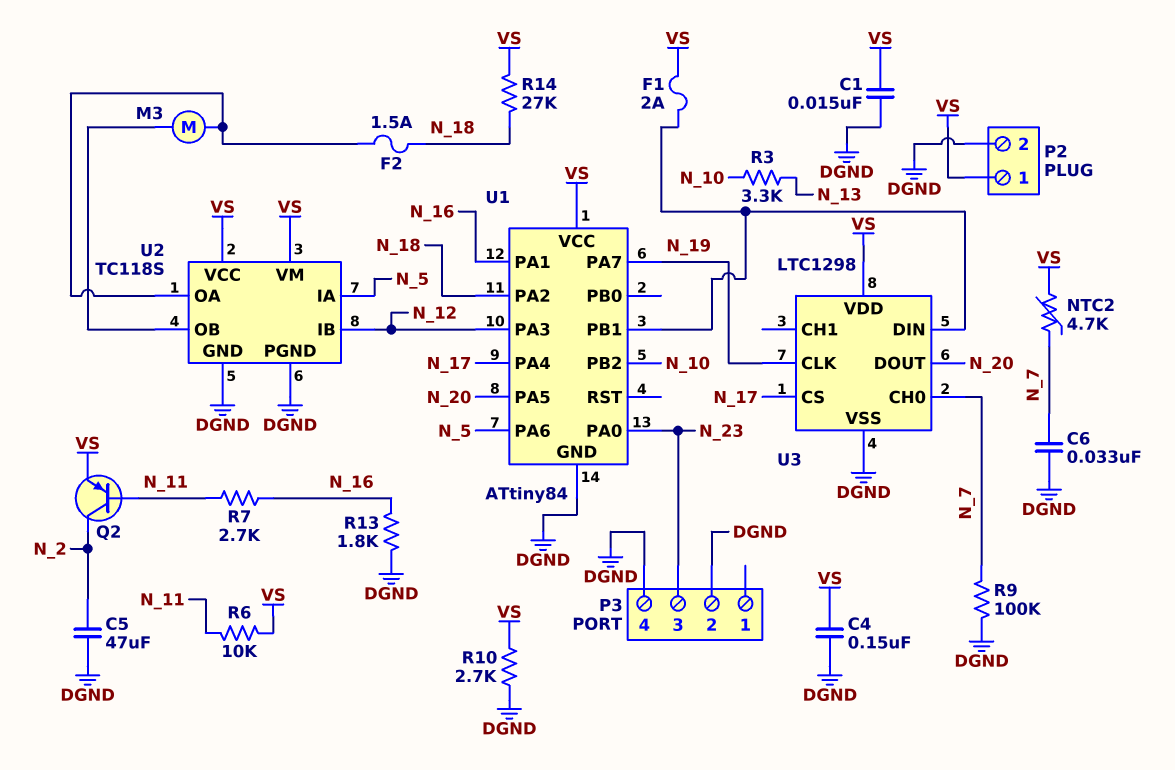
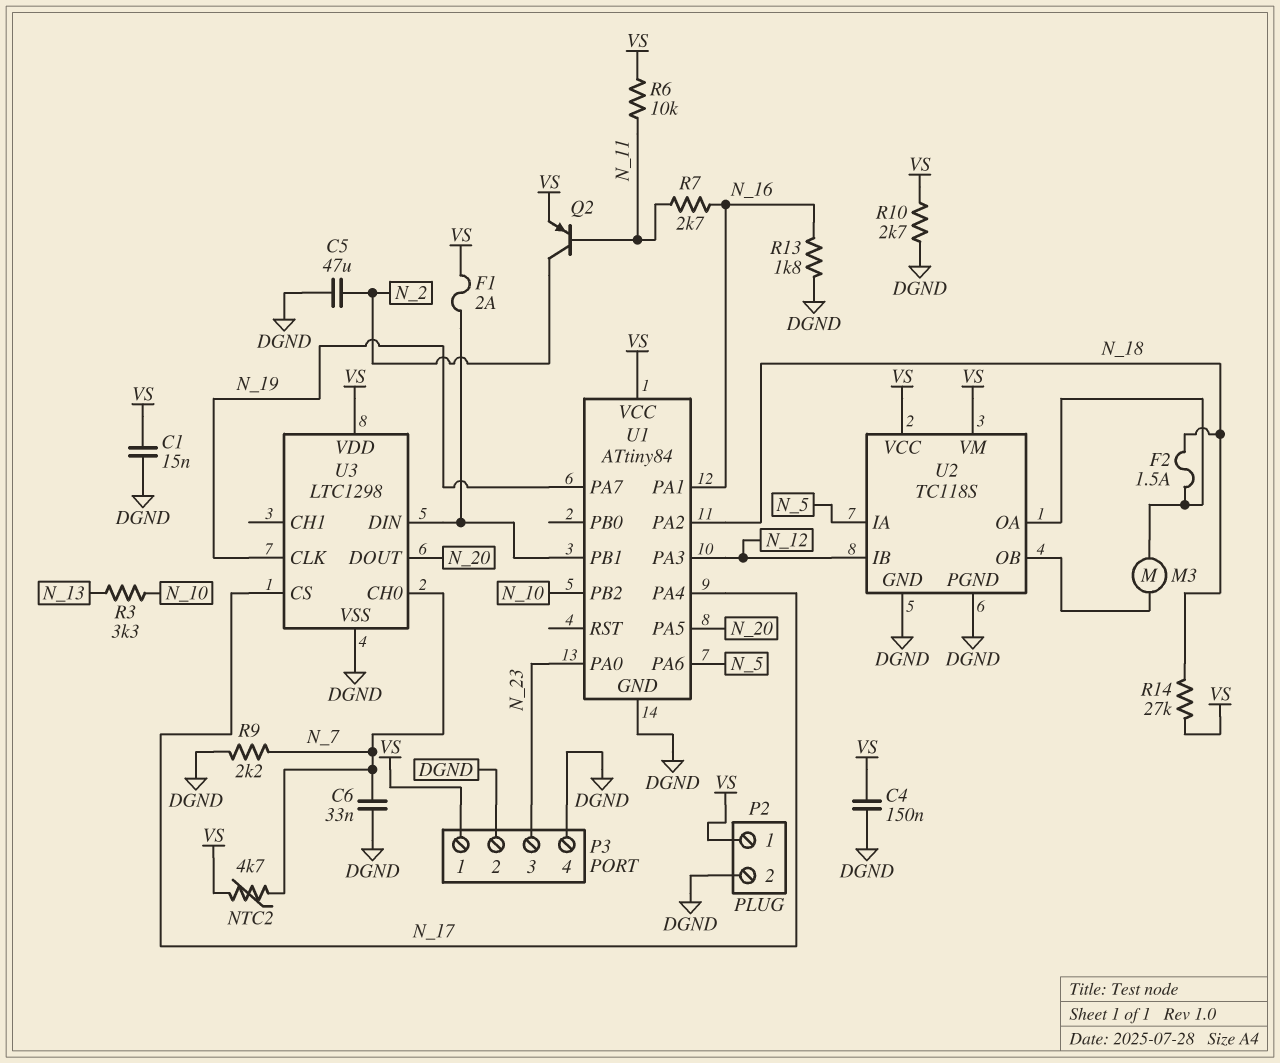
P3 pin 1: none -> VS
R9: 100k (DGND, N_7) -> 2.2k (DGND, N_7)

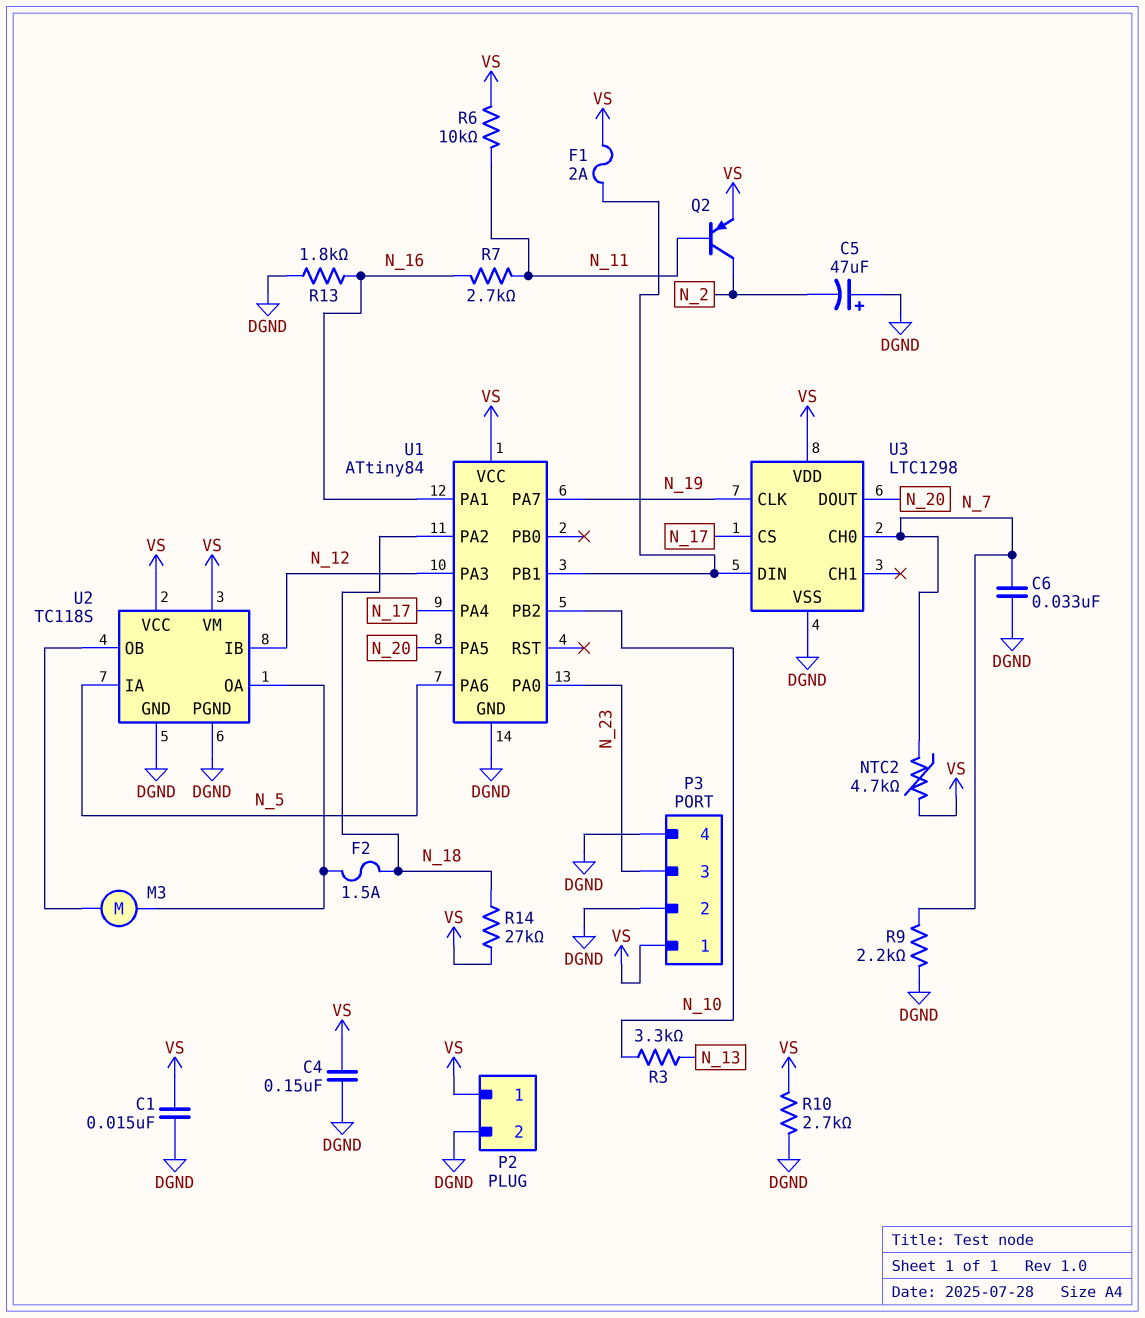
C5: 47uF (DGND, N_2) -> 47uF (plus DGND, minus N_2)

